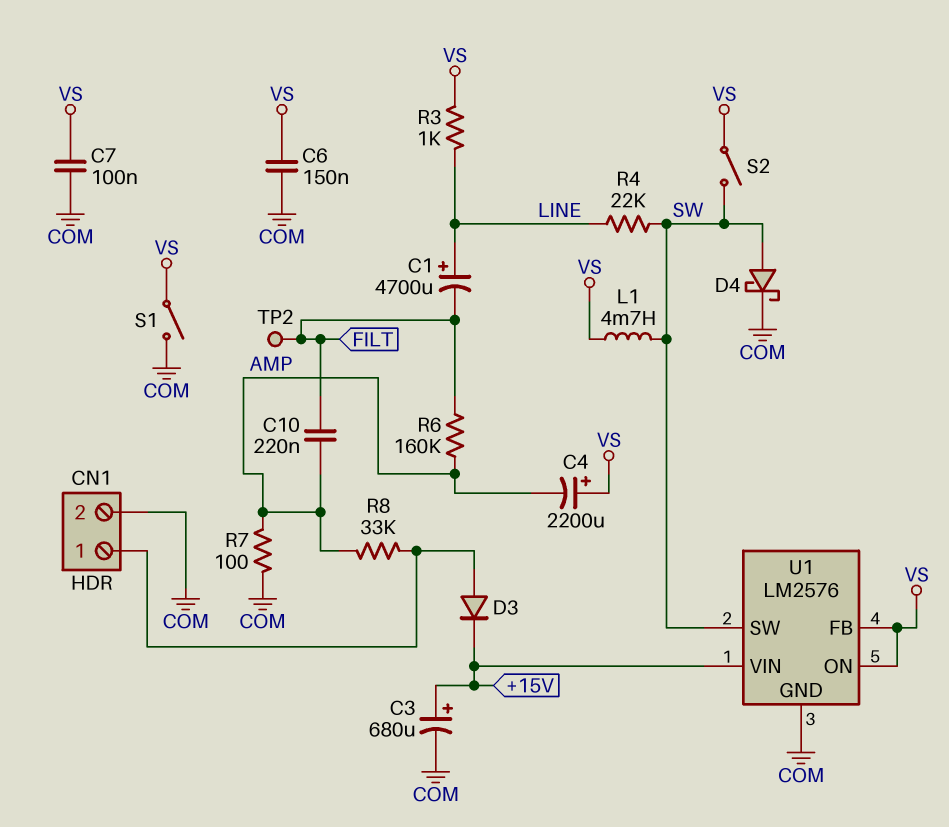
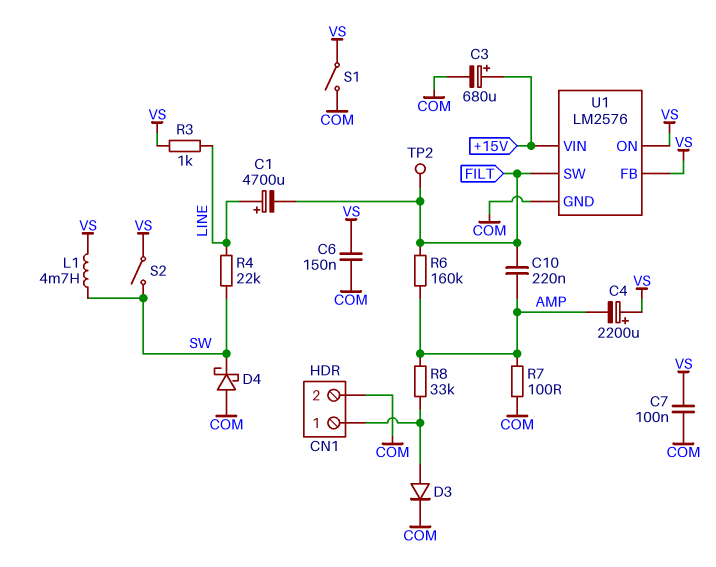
D3: diode (A CN1/1, K +15V) -> diode (A CN1/1, K COM)
D4: schottky (A SW, K COM) -> schottky (A COM, K SW)
U1 pin SW: SW -> FILT

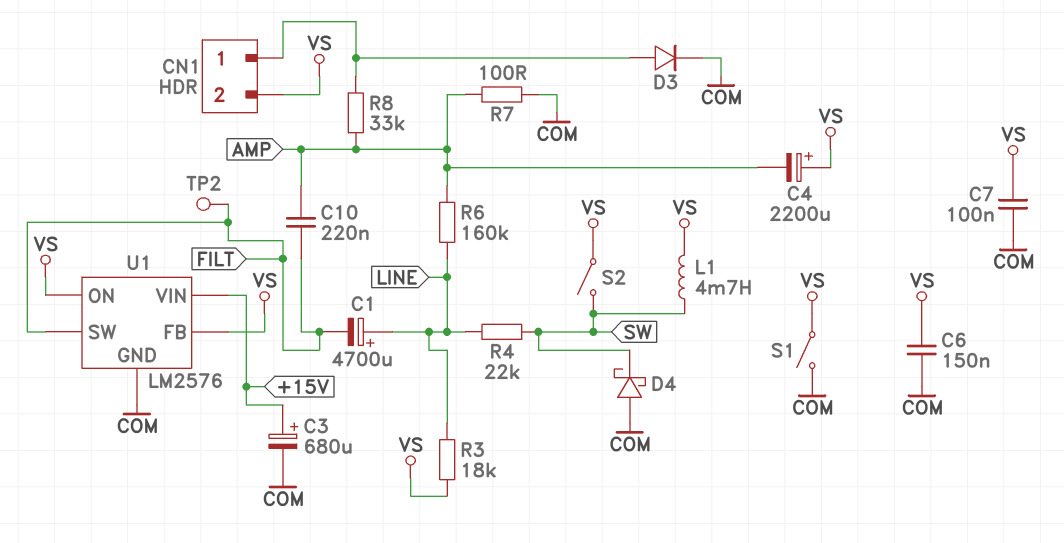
CN1 pin 2: COM -> VS
R3: 1k (LINE, VS) -> 18k (LINE, VS)
R6: 160k (AMP, FILT) -> 160k (AMP, LINE)

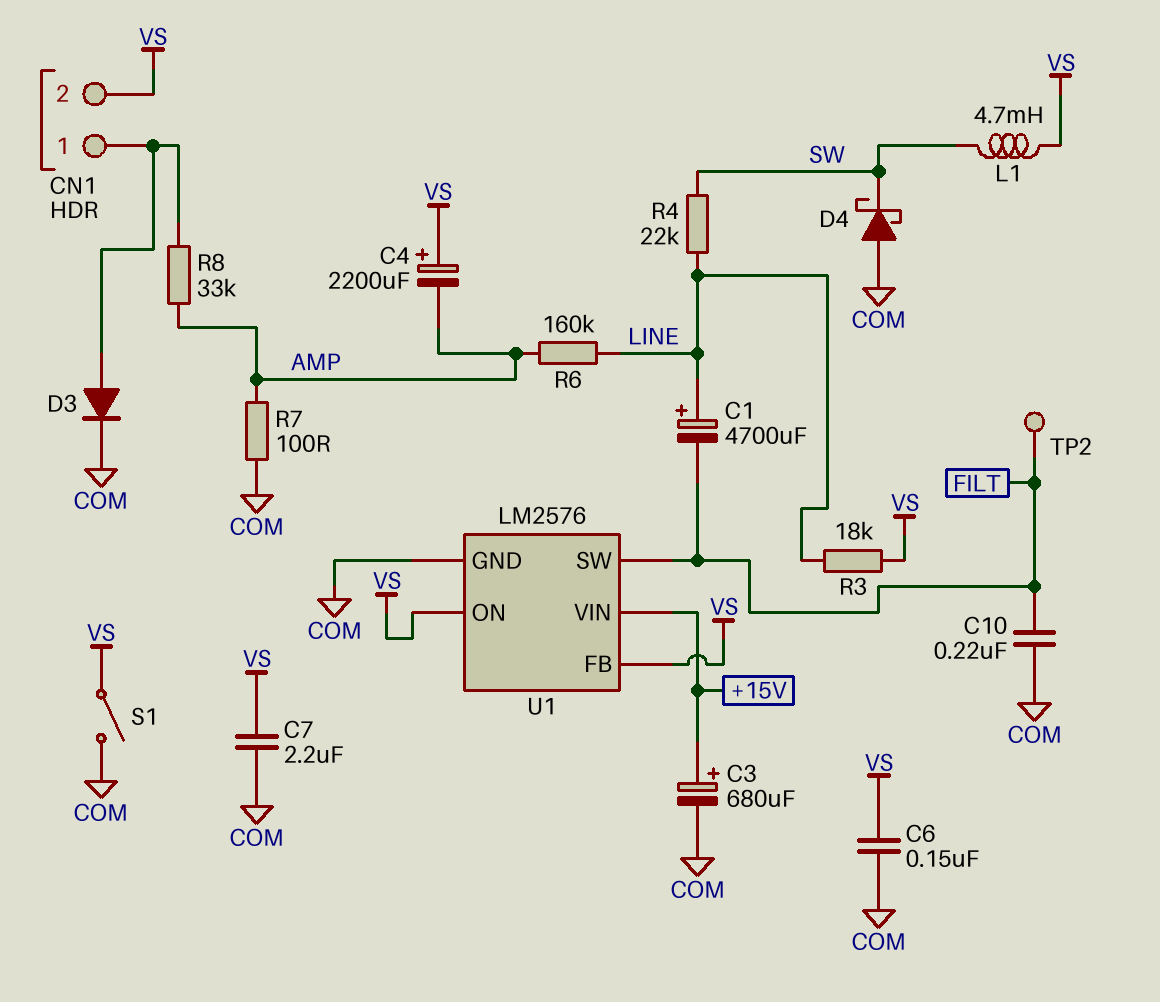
C7: 100nF (COM, VS) -> 2.2uF (COM, VS)
C10: 220nF (AMP, FILT) -> 220nF (COM, FILT)
S2: switch (SW, VS) -> none

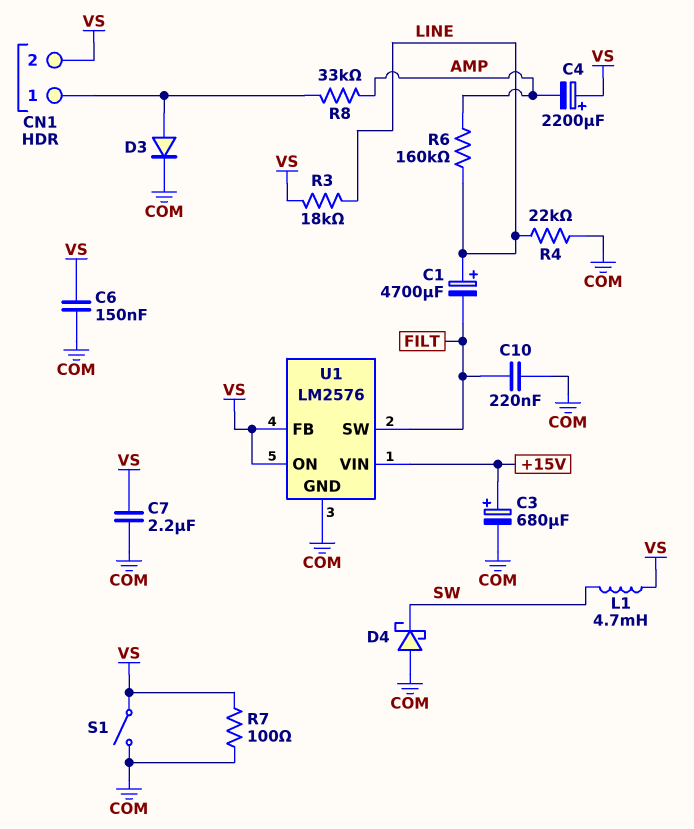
R4: 22k (LINE, SW) -> 22k (COM, LINE)
R7: 100 (AMP, COM) -> 100 (COM, VS)
TP2: test point (FILT) -> none

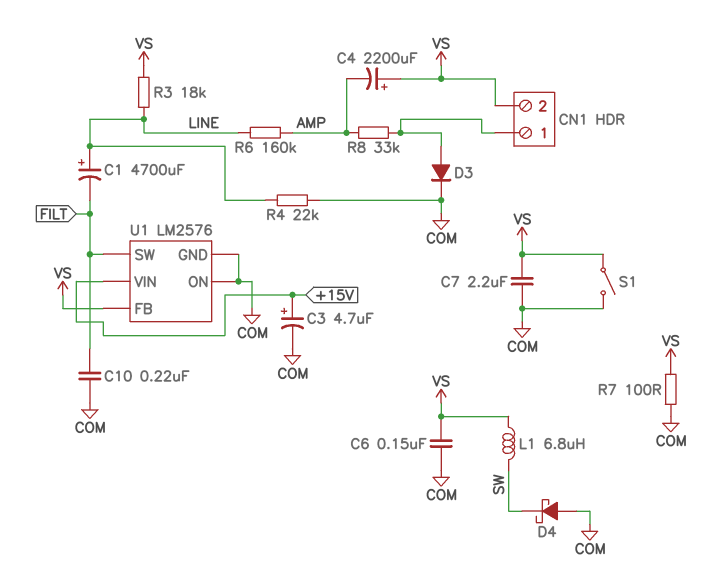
C3: 680uF (plus +15V, minus COM) -> 4.7uF (plus +15V, minus COM)
L1: 4.7mH (SW, VS) -> 6.8uH (SW, VS)
U1 pin ON: VS -> COM

